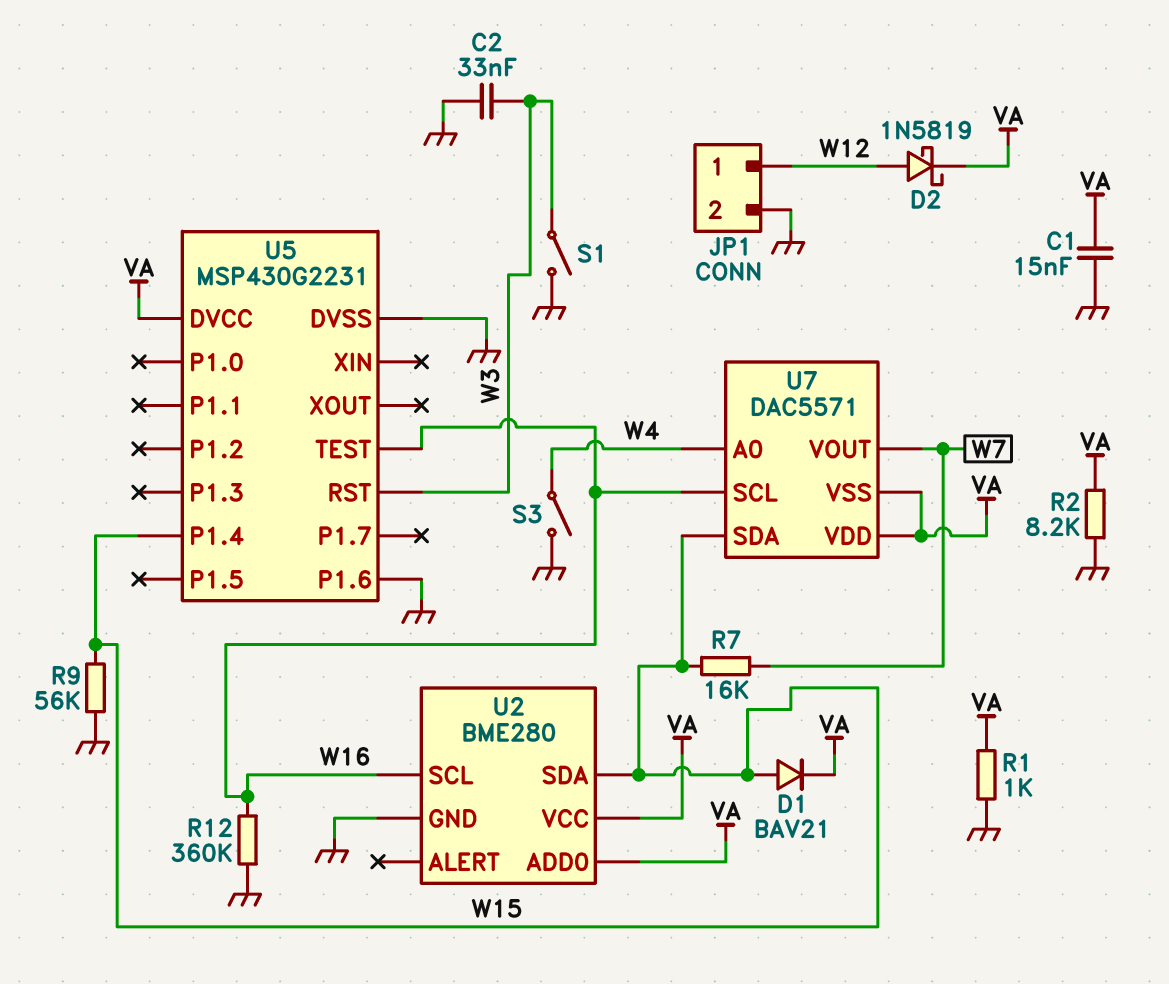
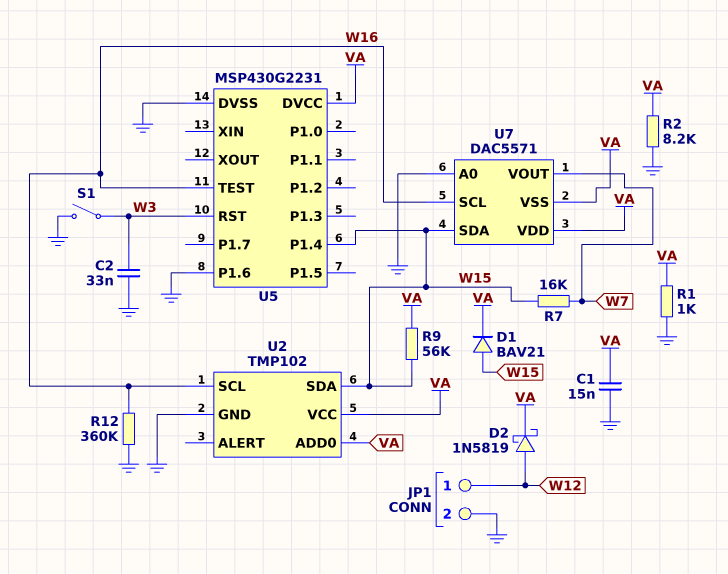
R9: 56k (GND, W15) -> 56k (VA, W15)
S3: switch (GND, W4) -> none
U2: BME280 -> TMP102
U7 pin A0: W4 -> GND

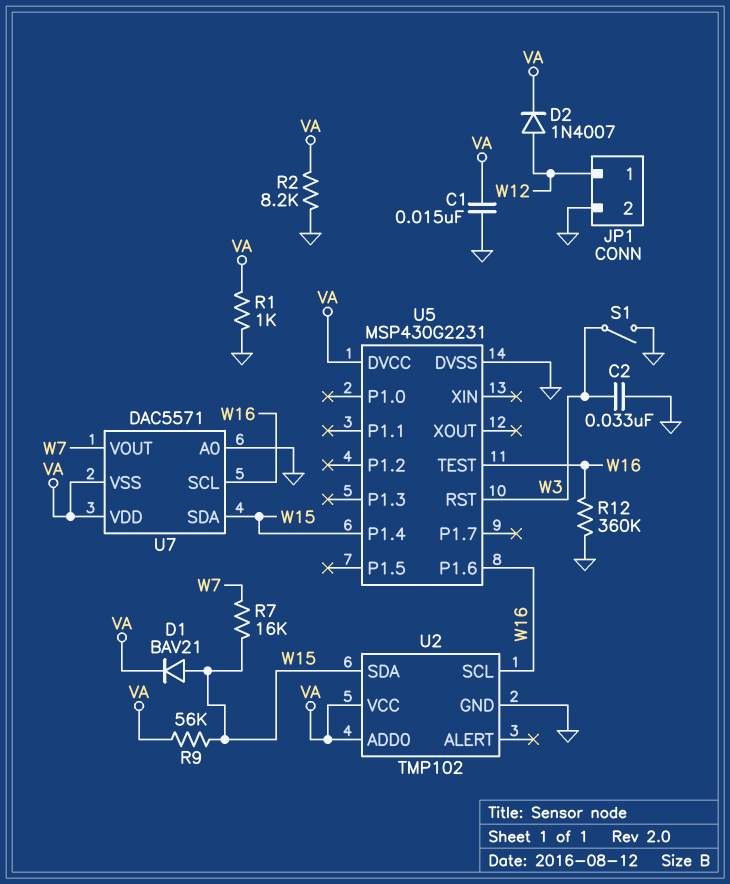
D2: schottky 1N5819 (A W12, K VA) -> diode 1N4007 (A W12, K VA)
U5 pin P1.6: GND -> W16

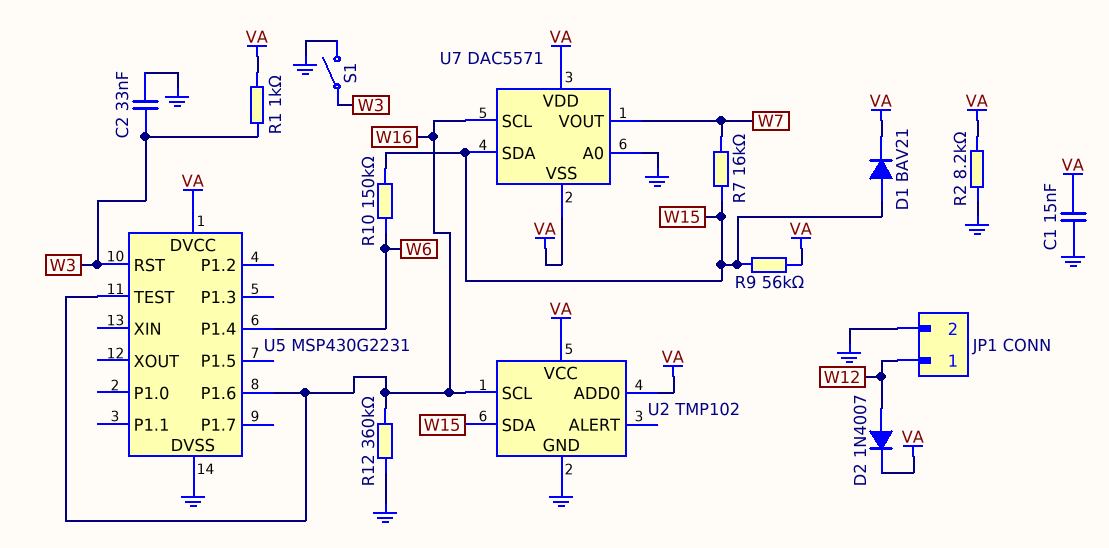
R1: 1k (GND, VA) -> 1k (VA, W3)
R10: none -> 150k (W6, W15)
U5 pin P1.4: W15 -> W6

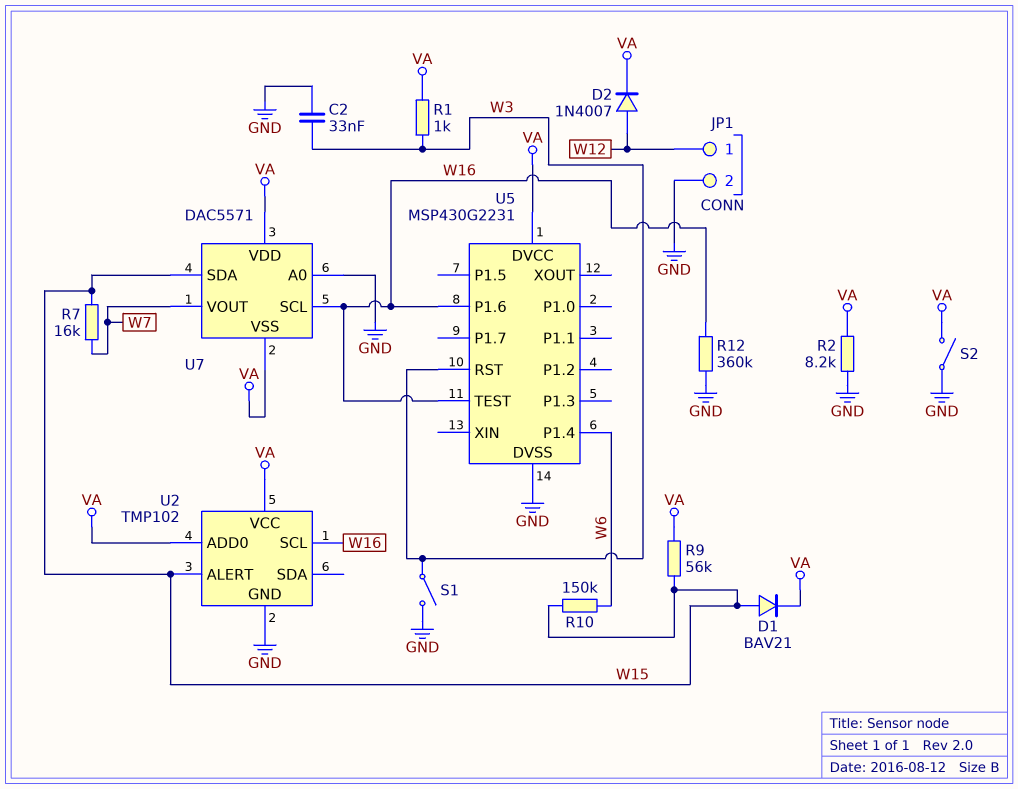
C1: 15nF (GND, VA) -> none
S2: none -> switch (GND, VA)
U2 pin ALERT: none -> W15
U2 pin SDA: W15 -> none

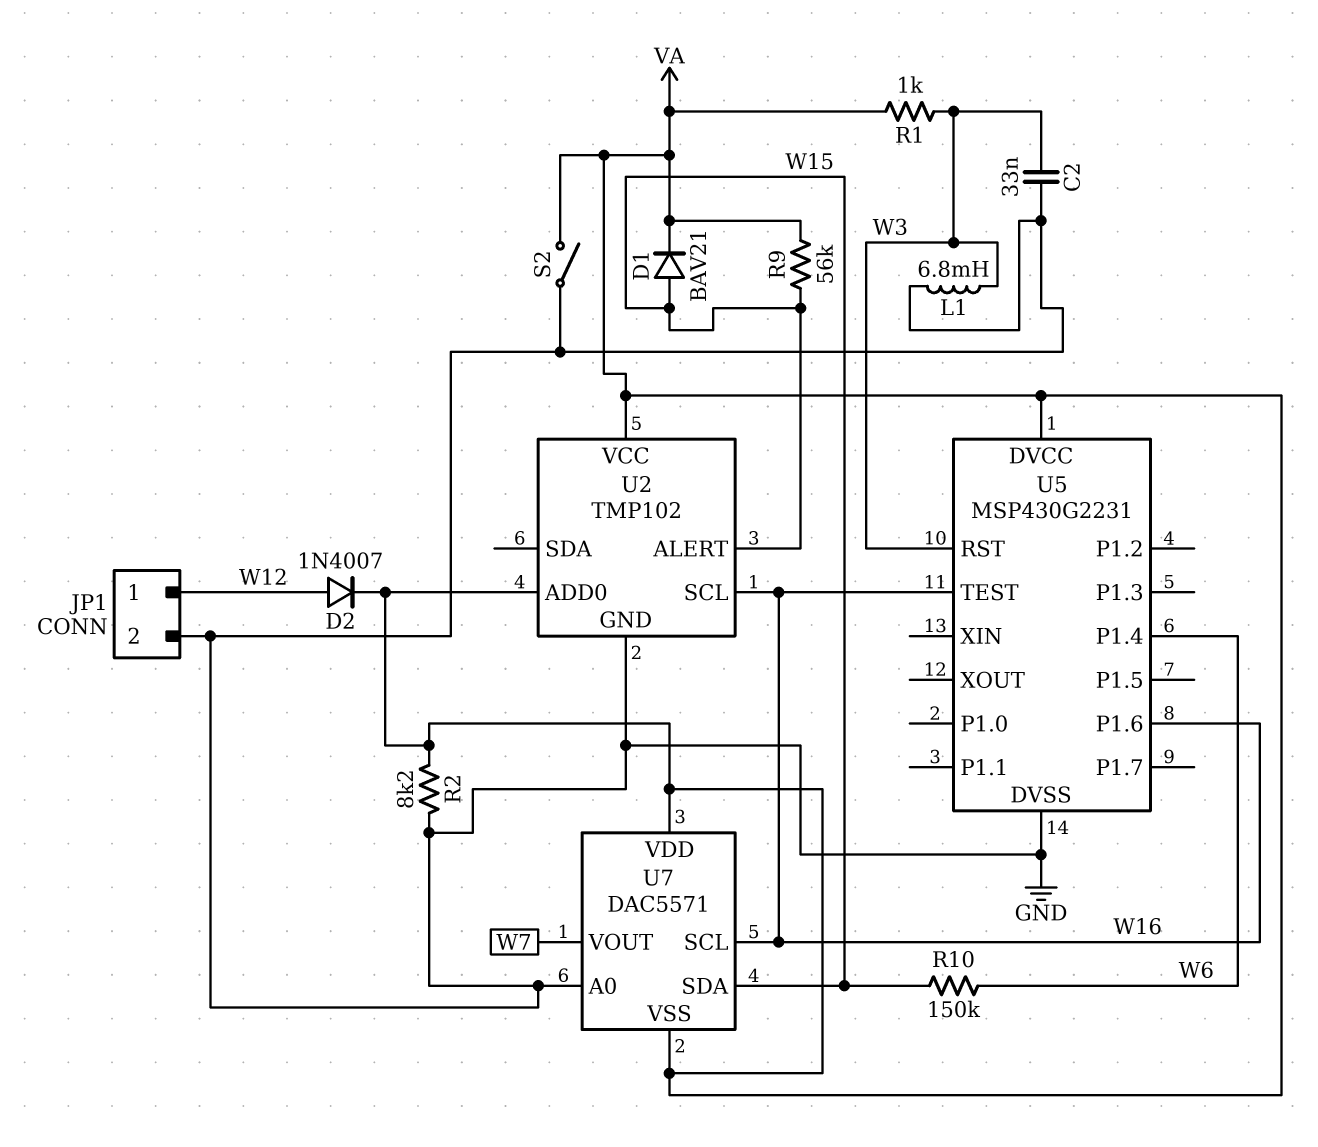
L1: none -> 6.8mH (GND, W3)
R7: 16k (W7, W15) -> none
R12: 360k (GND, W16) -> none
S1: switch (GND, W3) -> none

